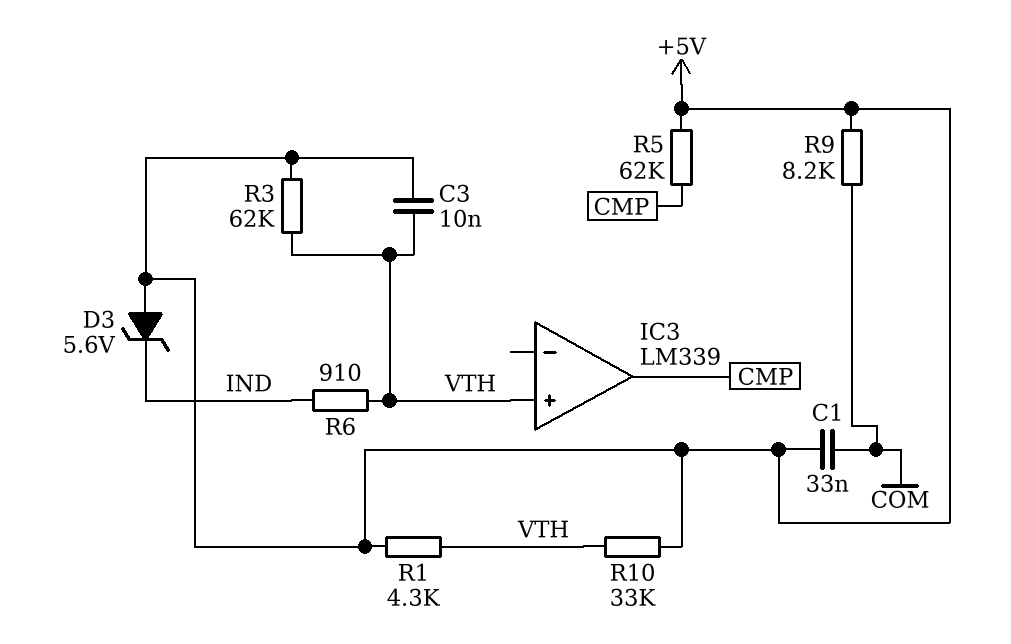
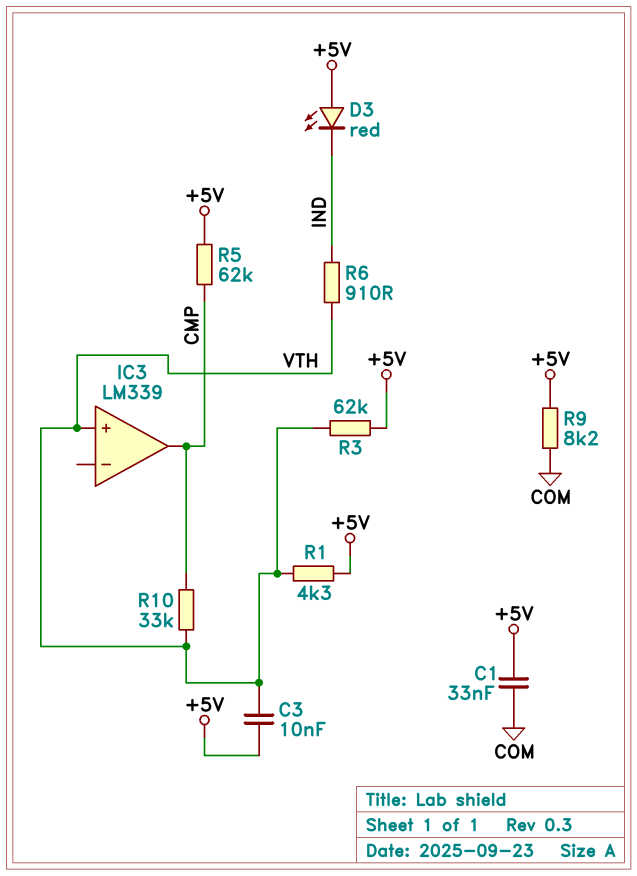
D3: zener 5.6V (A +5V, K IND) -> LED red (A +5V, K IND)
R10: 33k (+5V, VTH) -> 33k (CMP, VTH)

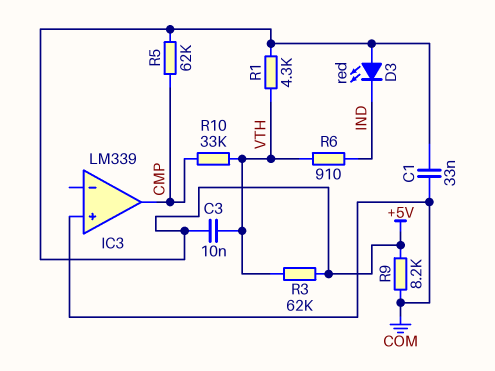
IC3 pin in+: VTH -> COM

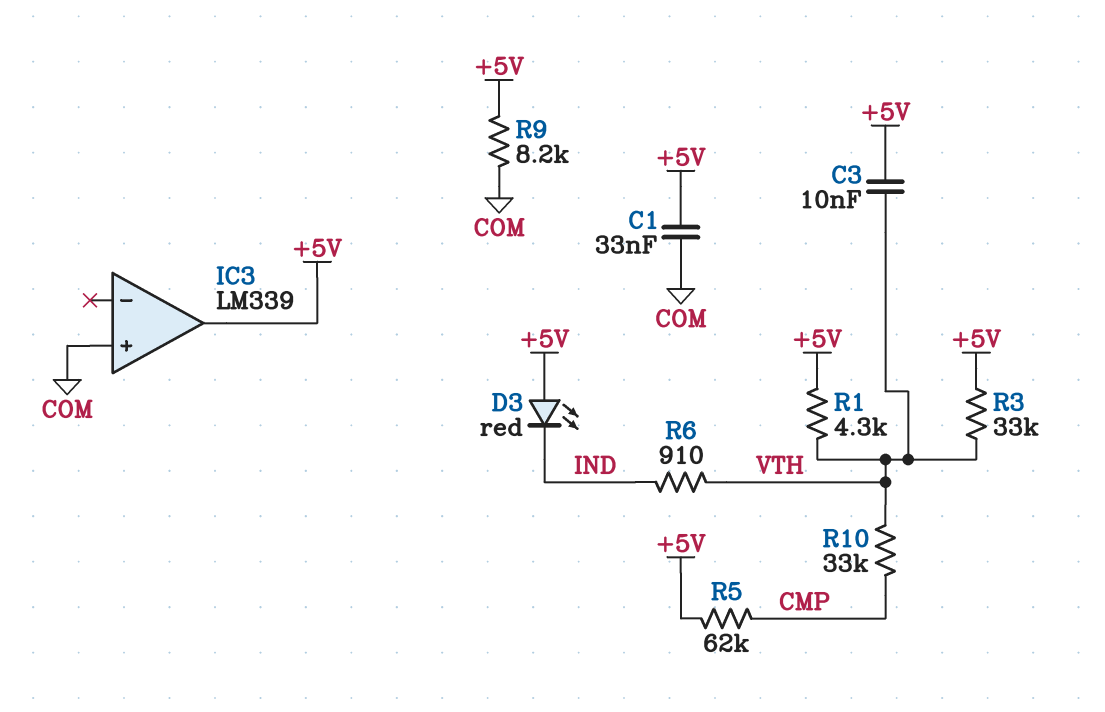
IC3 pin out: CMP -> +5V
R3: 62k (+5V, VTH) -> 33k (+5V, VTH)

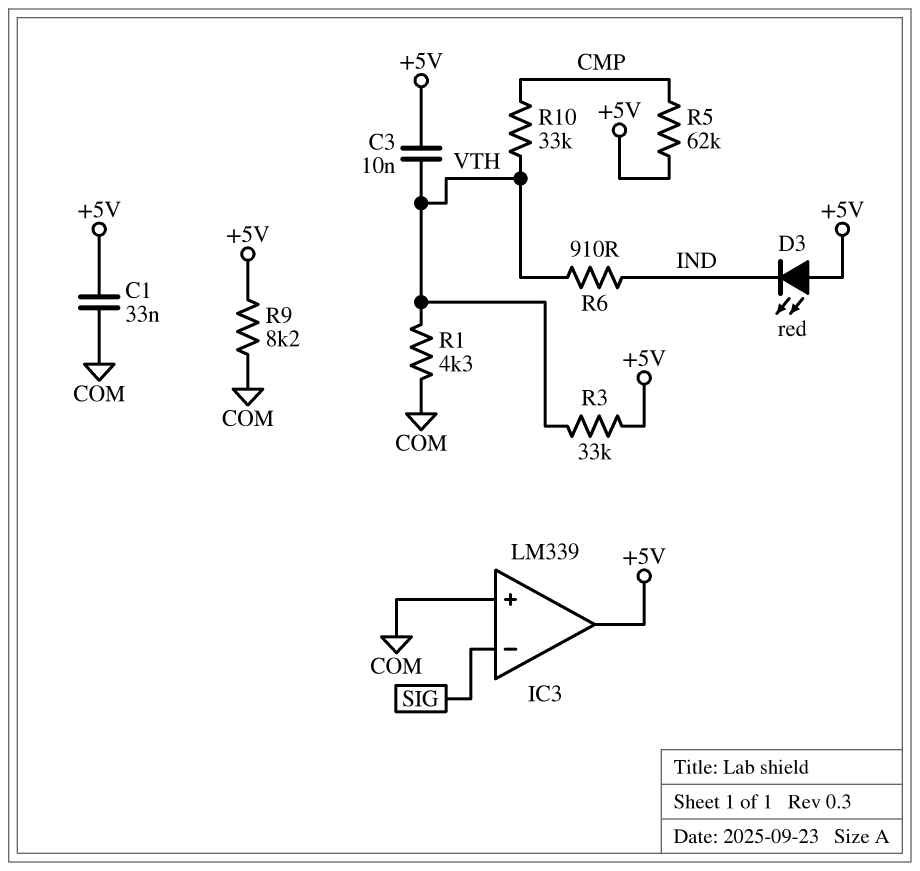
IC3 pin in-: none -> SIG
R1: 4.3k (+5V, VTH) -> 4.3k (COM, VTH)

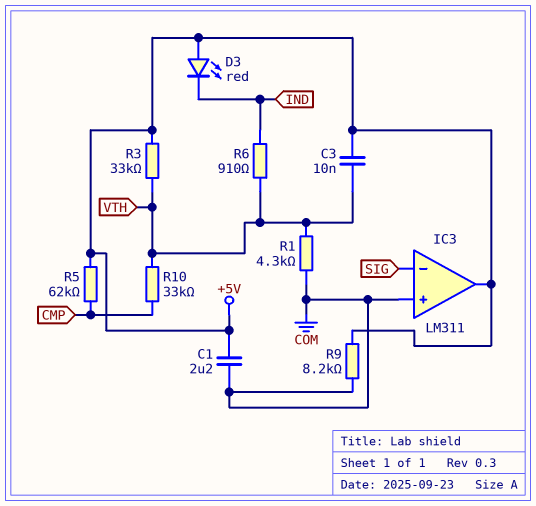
C1: 33nF (+5V, COM) -> 2.2uF (+5V, COM)
IC3: LM339 -> LM311

